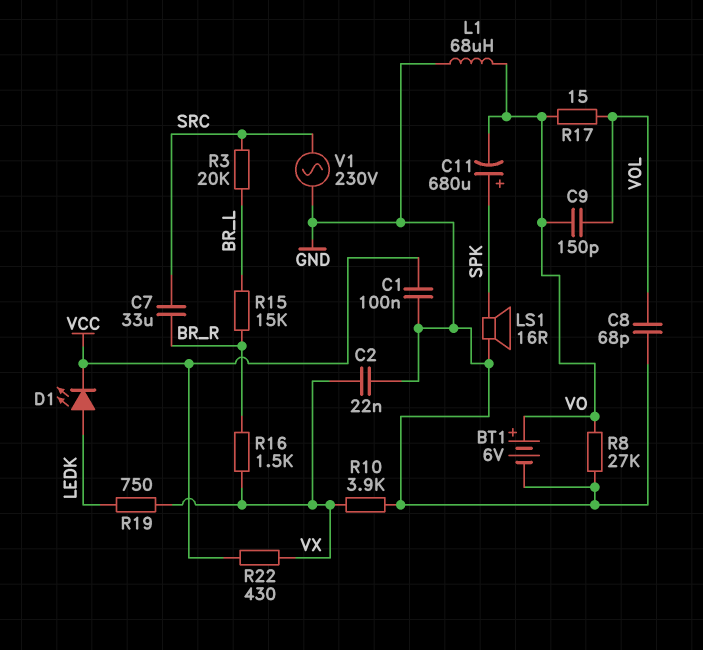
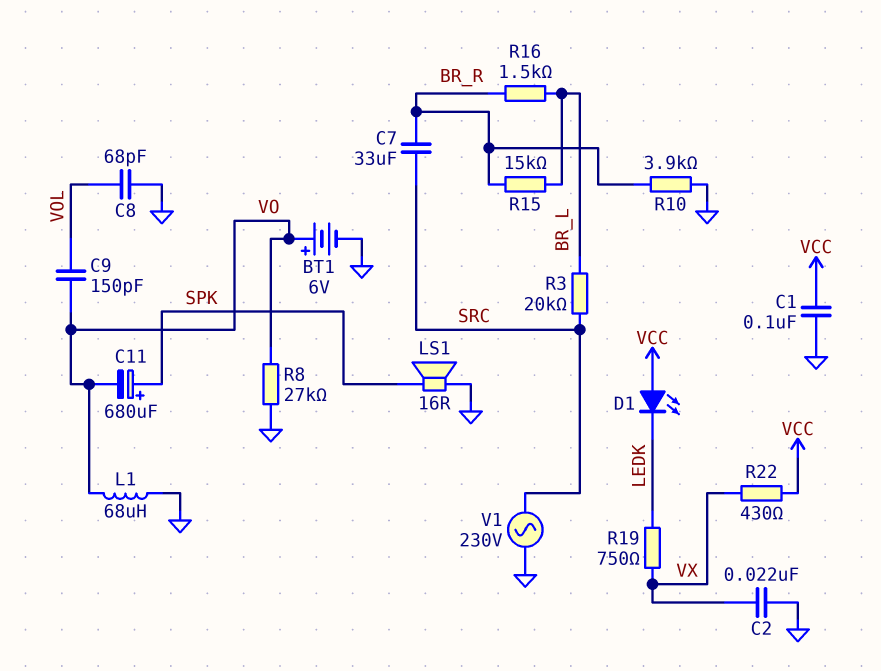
D1: LED (A LEDK, K VCC) -> LED (A VCC, K LEDK)
R10: 3.9k (GND, VX) -> 3.9k (BR_R, GND)
R16: 1.5k (BR_R, VX) -> 1.5k (BR_L, BR_R)
R17: 15 (VO, VOL) -> none

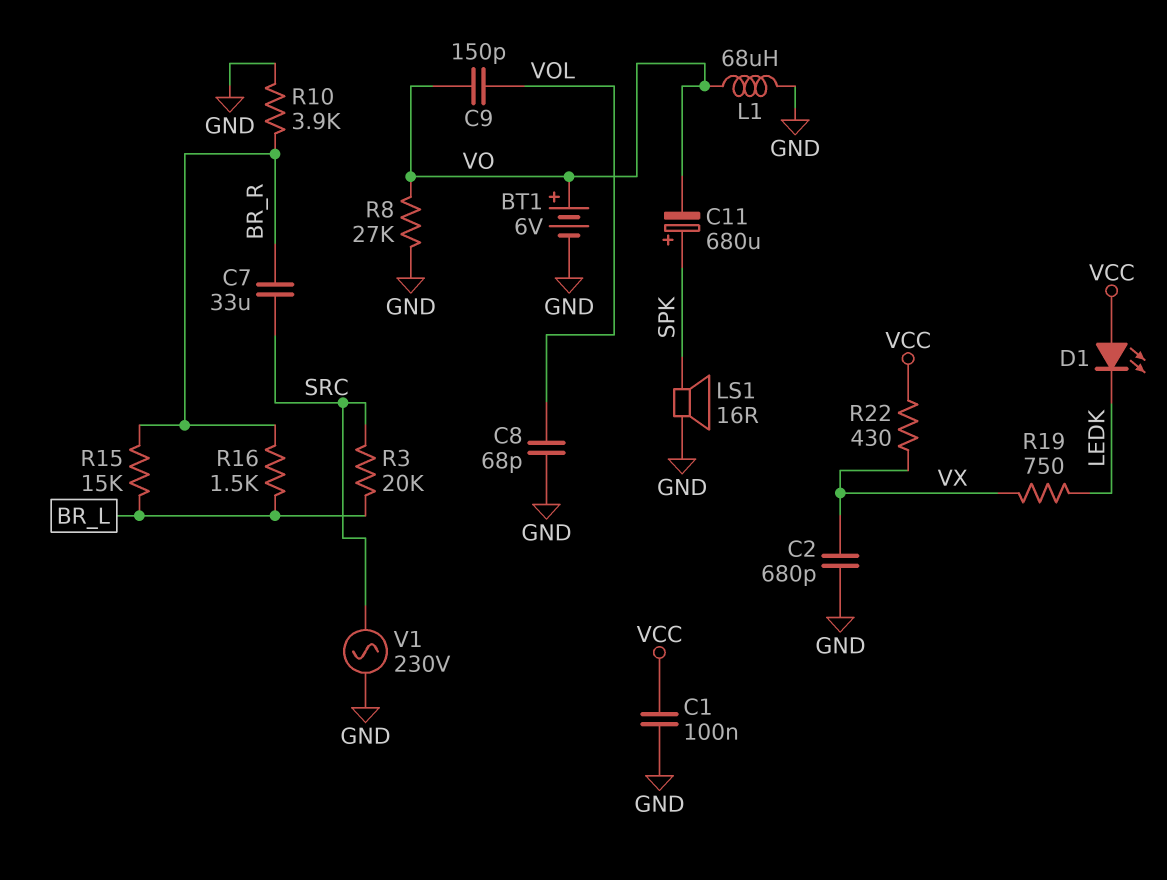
C2: 22nF (GND, VX) -> 680pF (GND, VX)

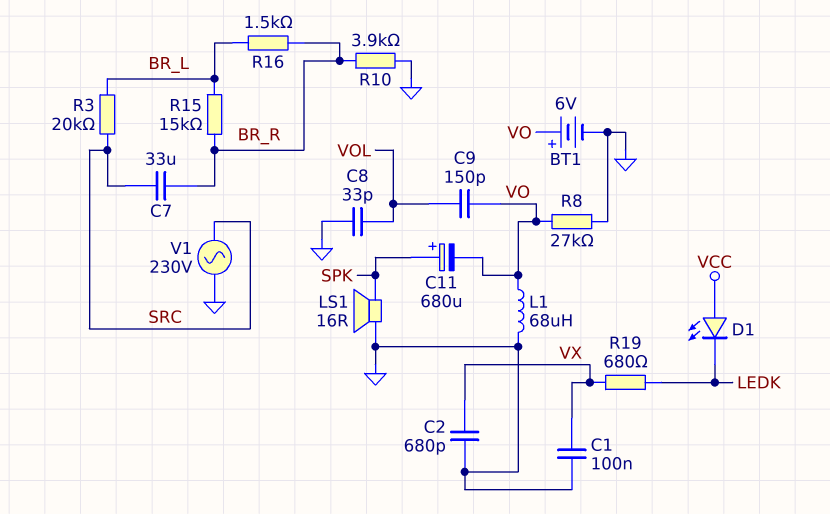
C1: 100nF (GND, VCC) -> 100nF (GND, VX)
C8: 68pF (GND, VOL) -> 33pF (GND, VOL)
R19: 750 (LEDK, VX) -> 680 (LEDK, VX)
R22: 430 (VCC, VX) -> none

